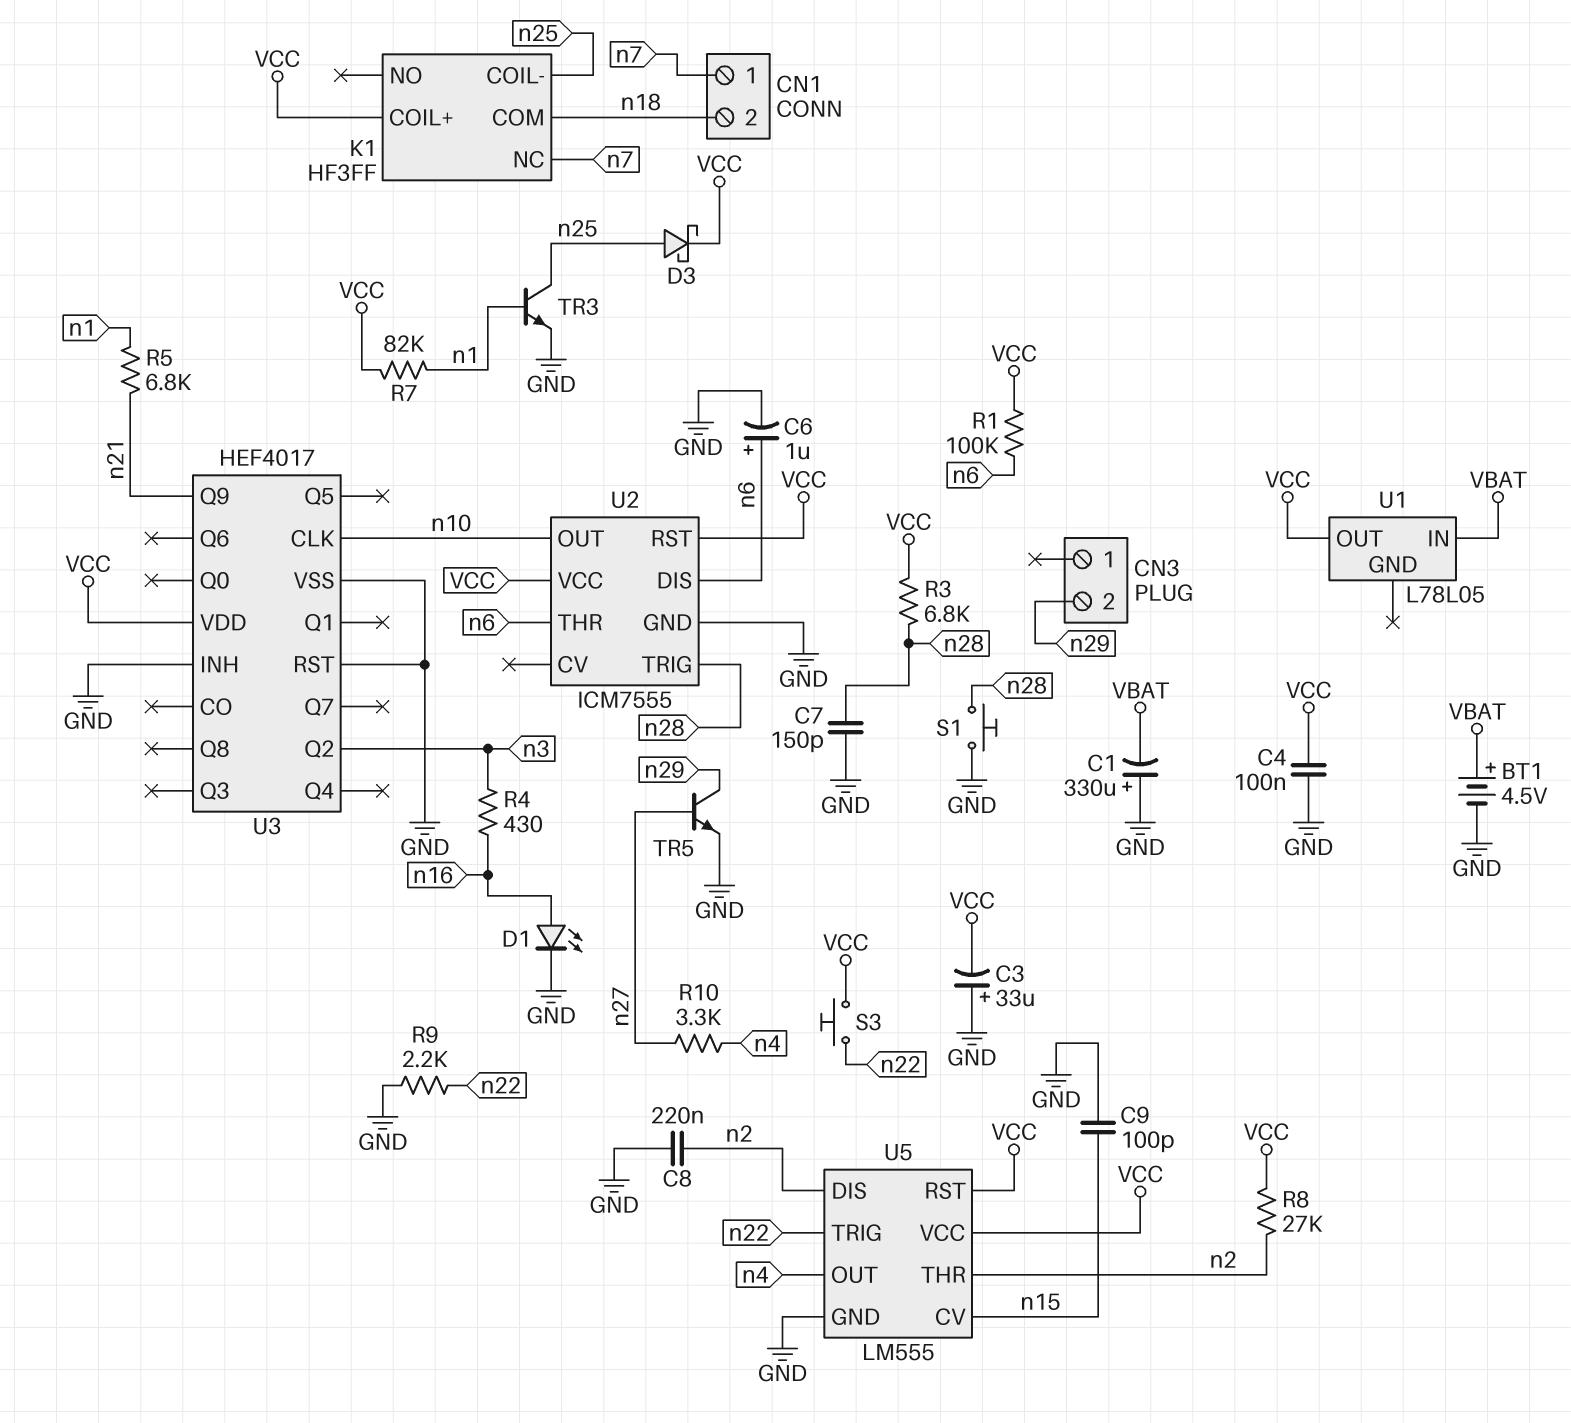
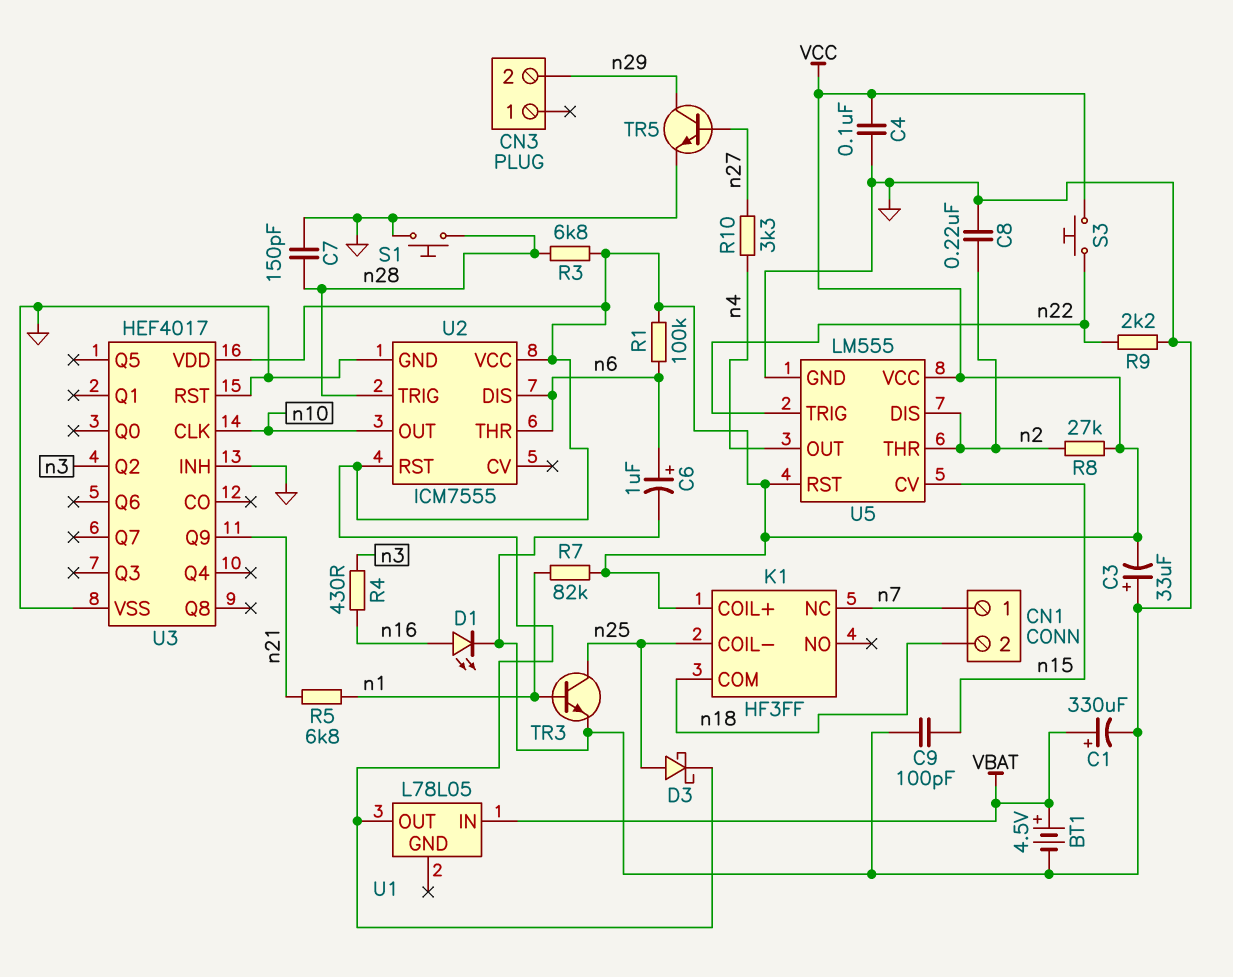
C1: 330uF (plus GND, minus VBAT) -> 330uF (plus VBAT, minus GND)

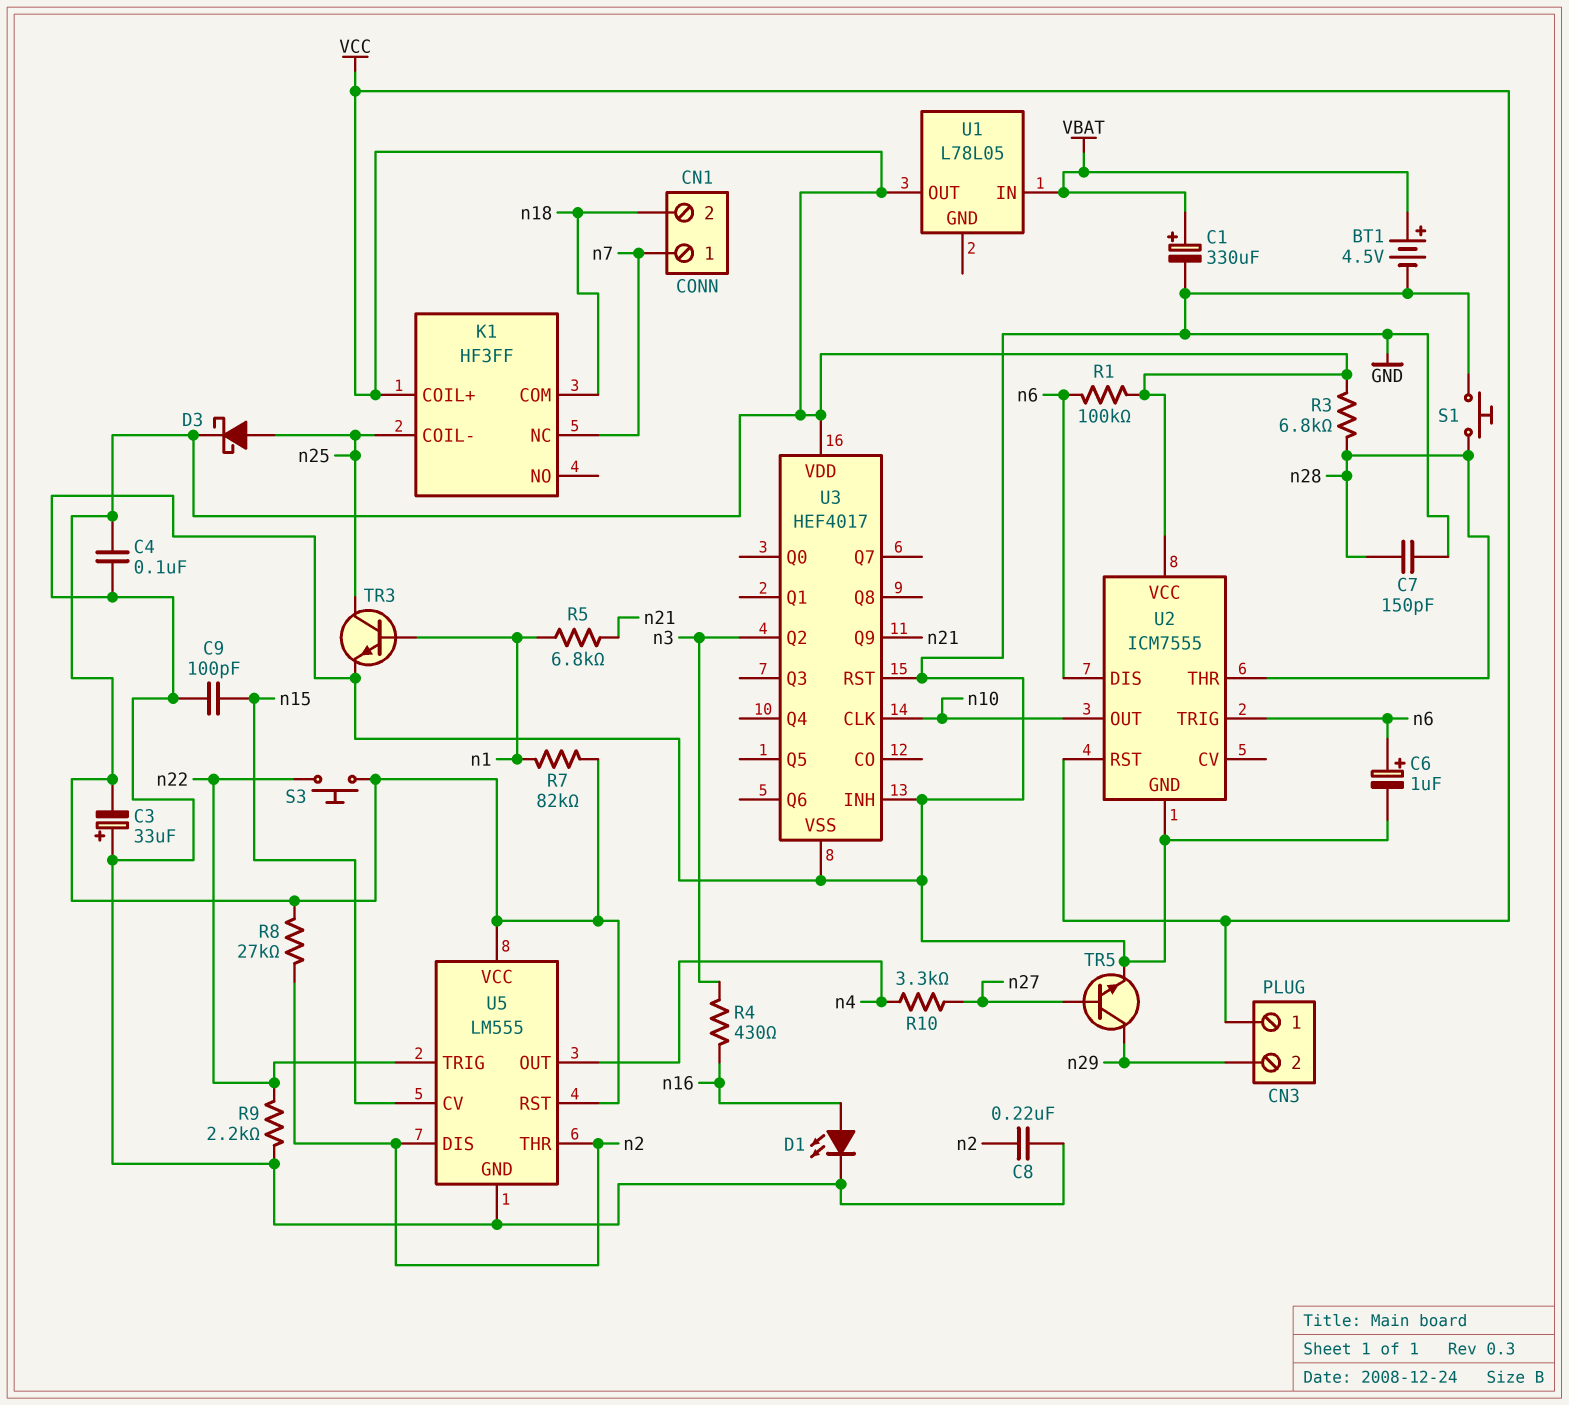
CN3 pin 1: none -> VCC
U2 pin THR: n6 -> n28
U2 pin TRIG: n28 -> n6

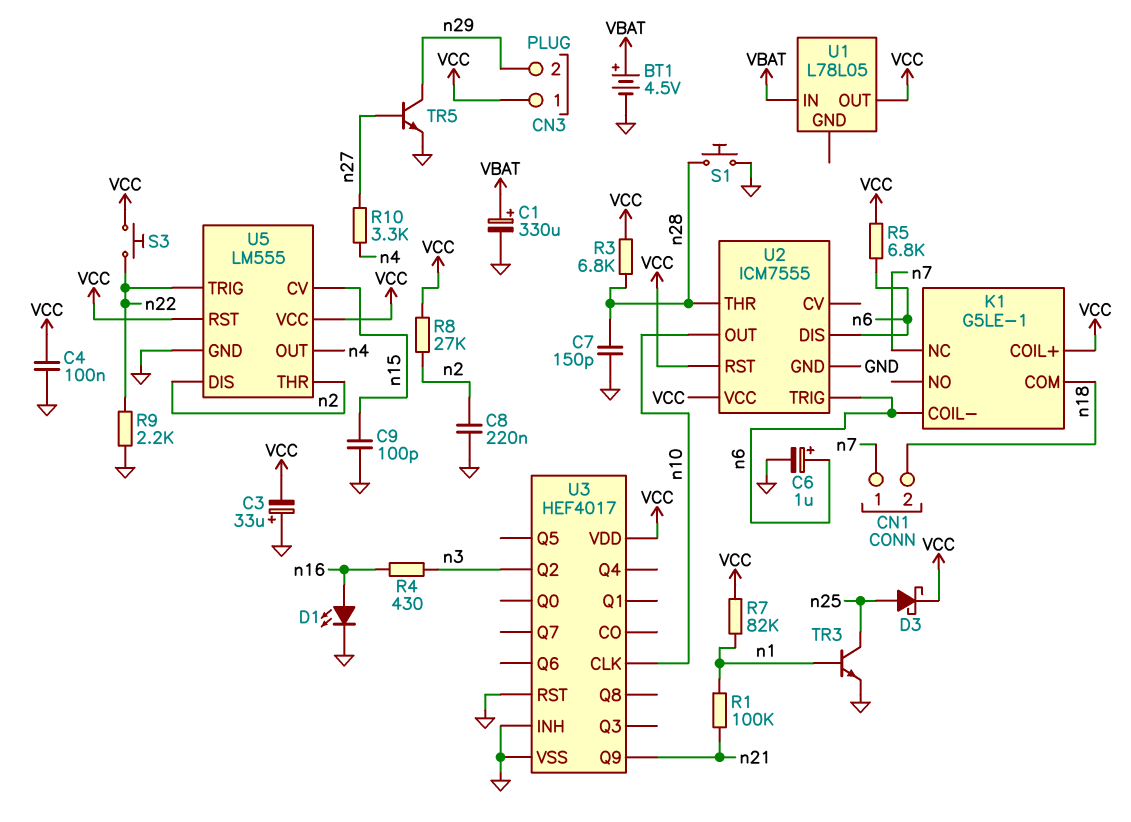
K1: HF3FF -> G5LE-1
K1 pin COIL-: n25 -> n6
R1: 100k (VCC, n6) -> 100k (n1, n21)
R5: 6.8k (n1, n21) -> 6.8k (VCC, n6)

